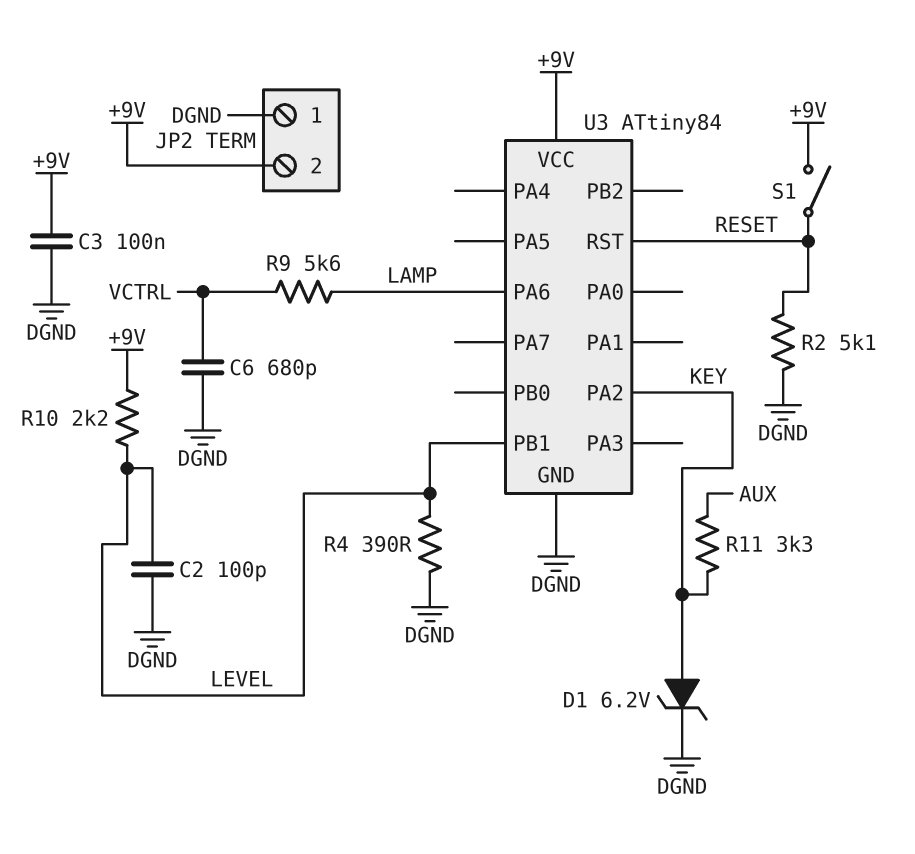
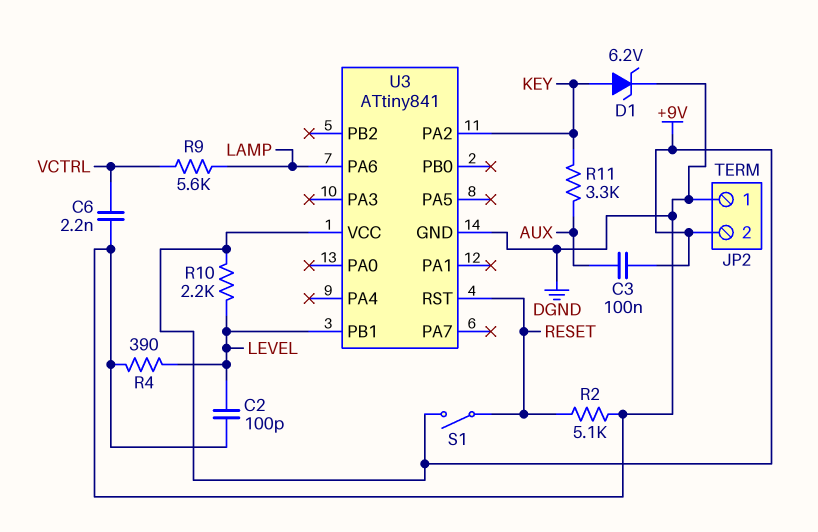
C3: 100nF (+9V, DGND) -> 100nF (+9V, AUX)
C6: 680pF (DGND, VCTRL) -> 2.2nF (DGND, VCTRL)
U3: ATtiny84 -> ATtiny841

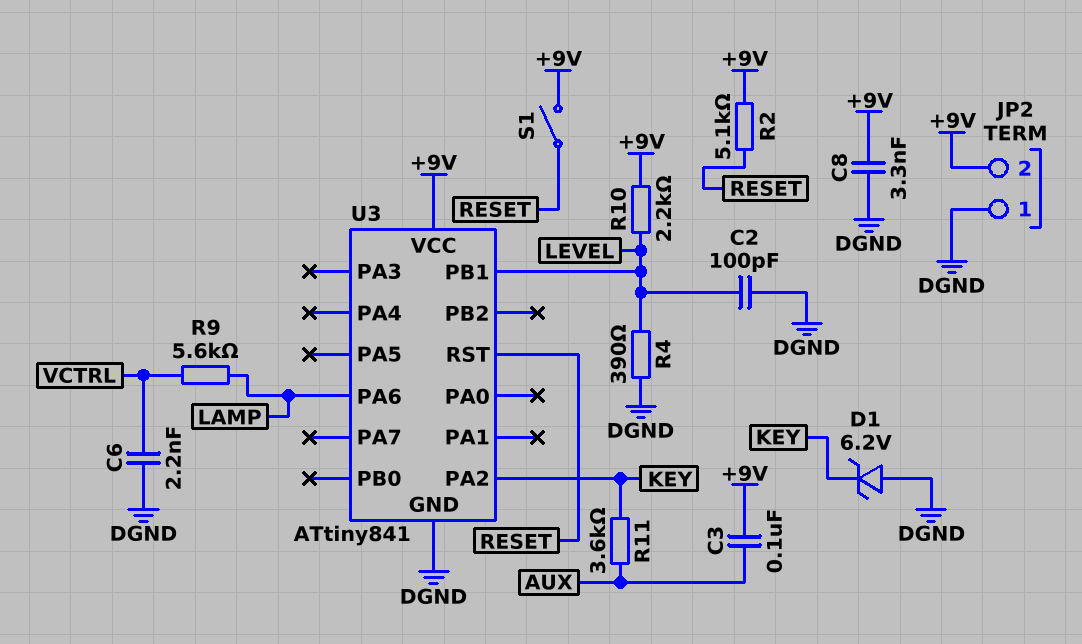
C8: none -> 3.3nF (+9V, DGND)
D1: zener 6.2V (A KEY, K DGND) -> zener 6.2V (A DGND, K KEY)
R2: 5.1k (DGND, RESET) -> 5.1k (+9V, RESET)
R11: 3.3k (AUX, KEY) -> 3.6k (AUX, KEY)

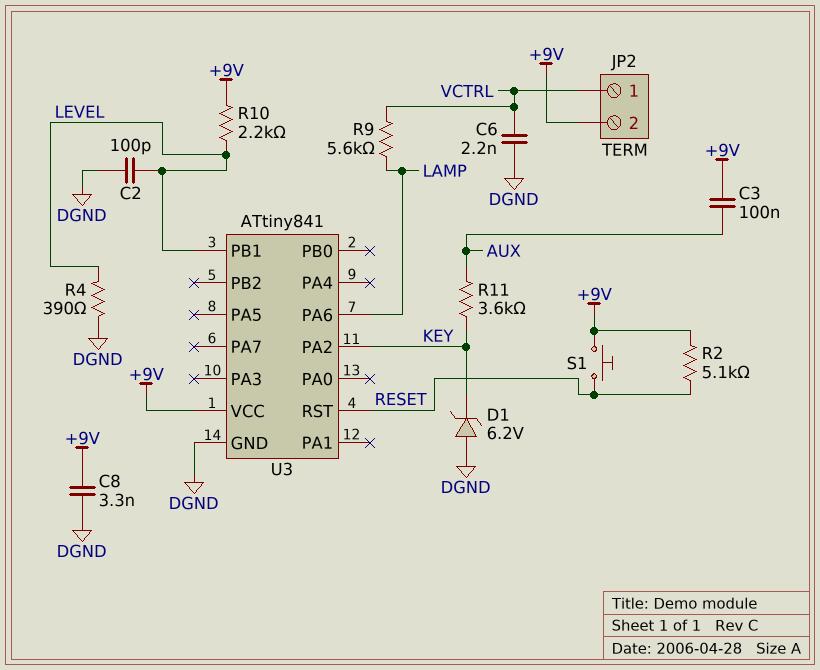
JP2 pin 1: DGND -> VCTRL
S1: switch (+9V, RESET) -> button (+9V, RESET)

